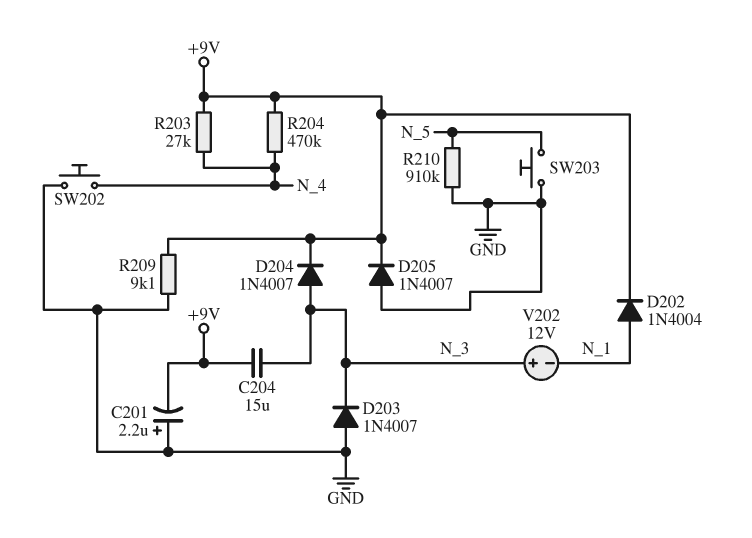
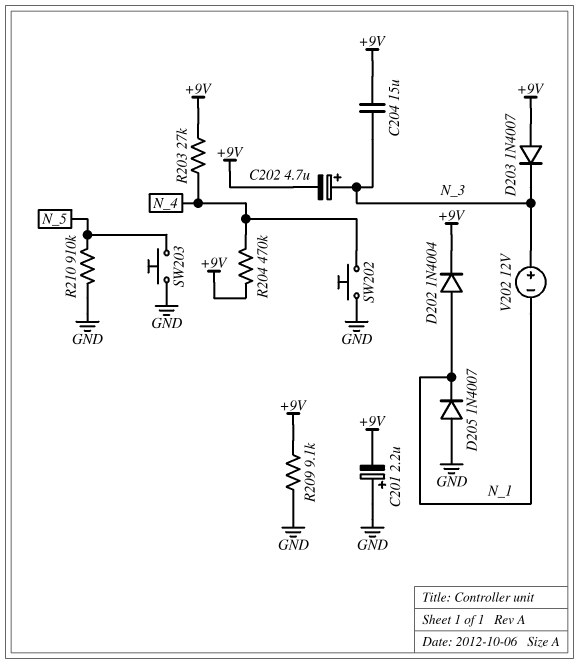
C202: none -> 4.7uF (plus N_3, minus +9V)
D203: diode 1N4007 (A GND, K N_3) -> diode 1N4007 (A +9V, K N_3)
D204: diode 1N4007 (A N_3, K +9V) -> none
D205: diode 1N4007 (A GND, K +9V) -> diode 1N4007 (A GND, K N_1)

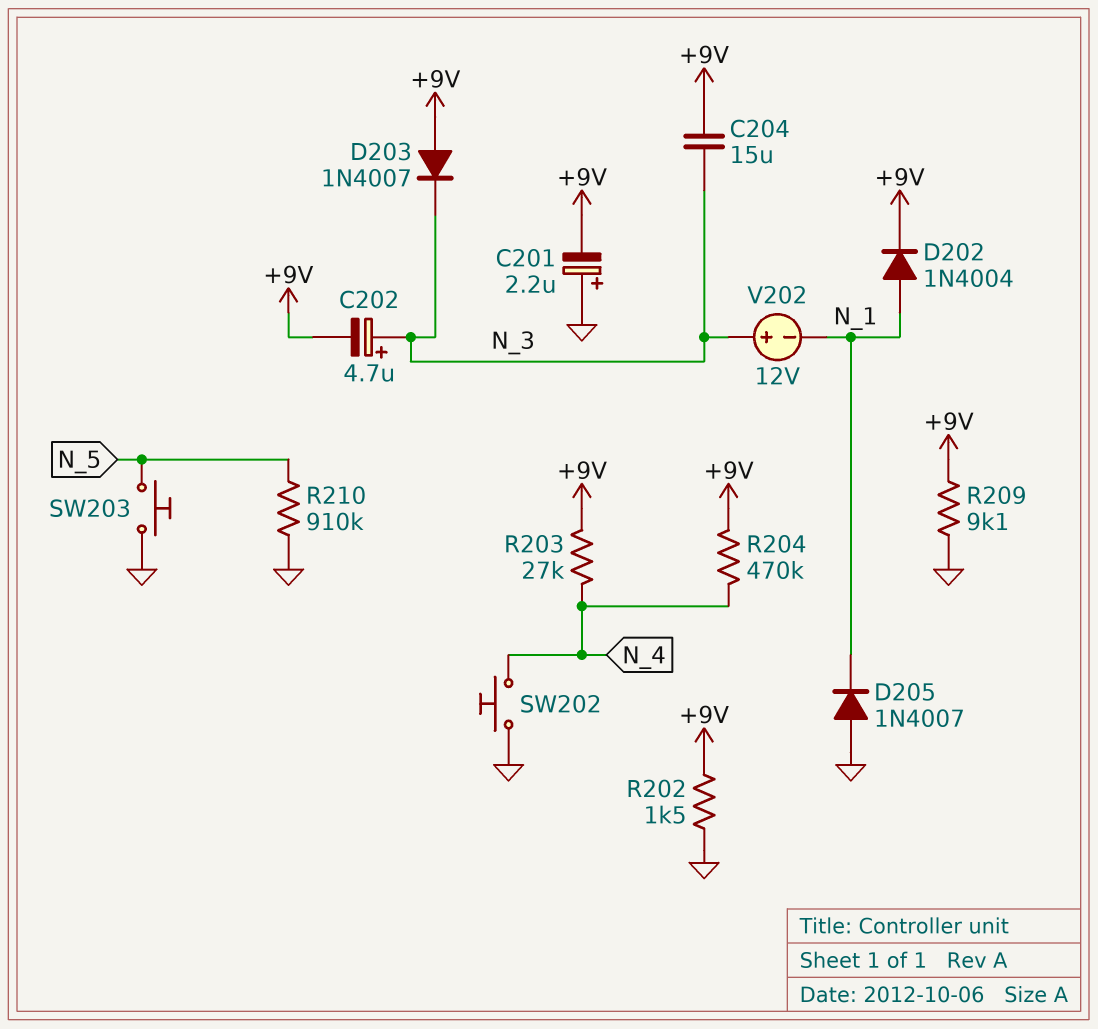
R202: none -> 1.5k (+9V, GND)

